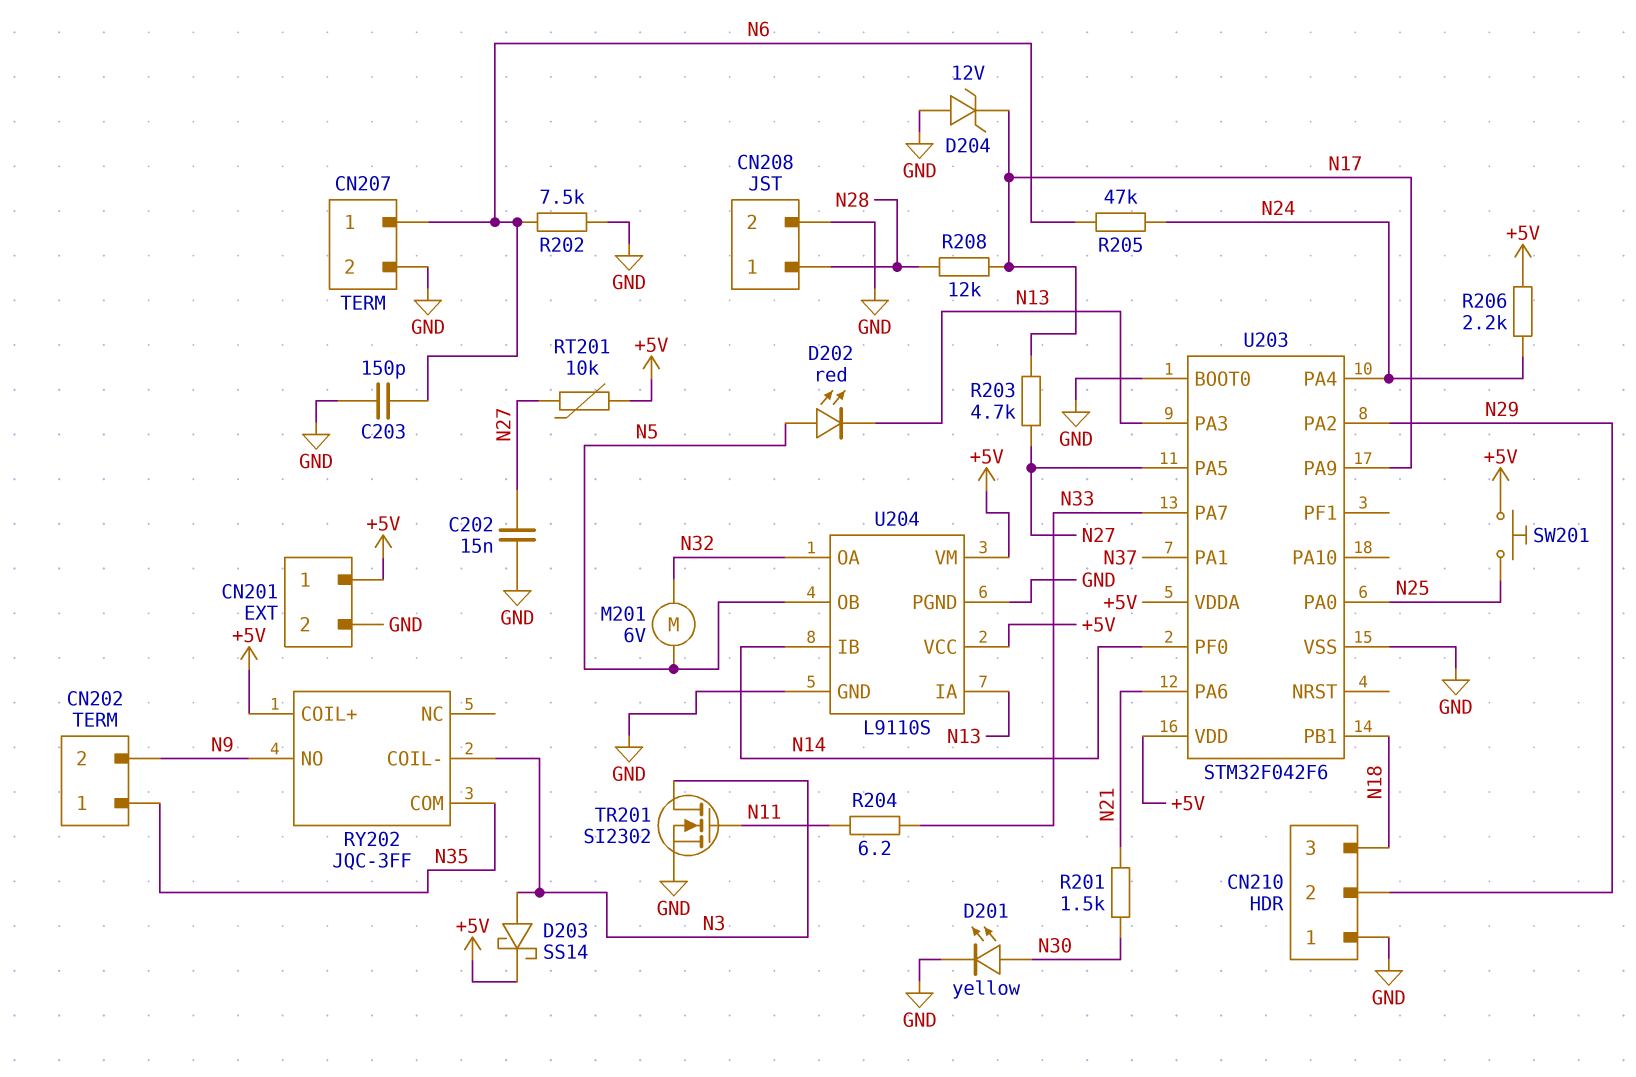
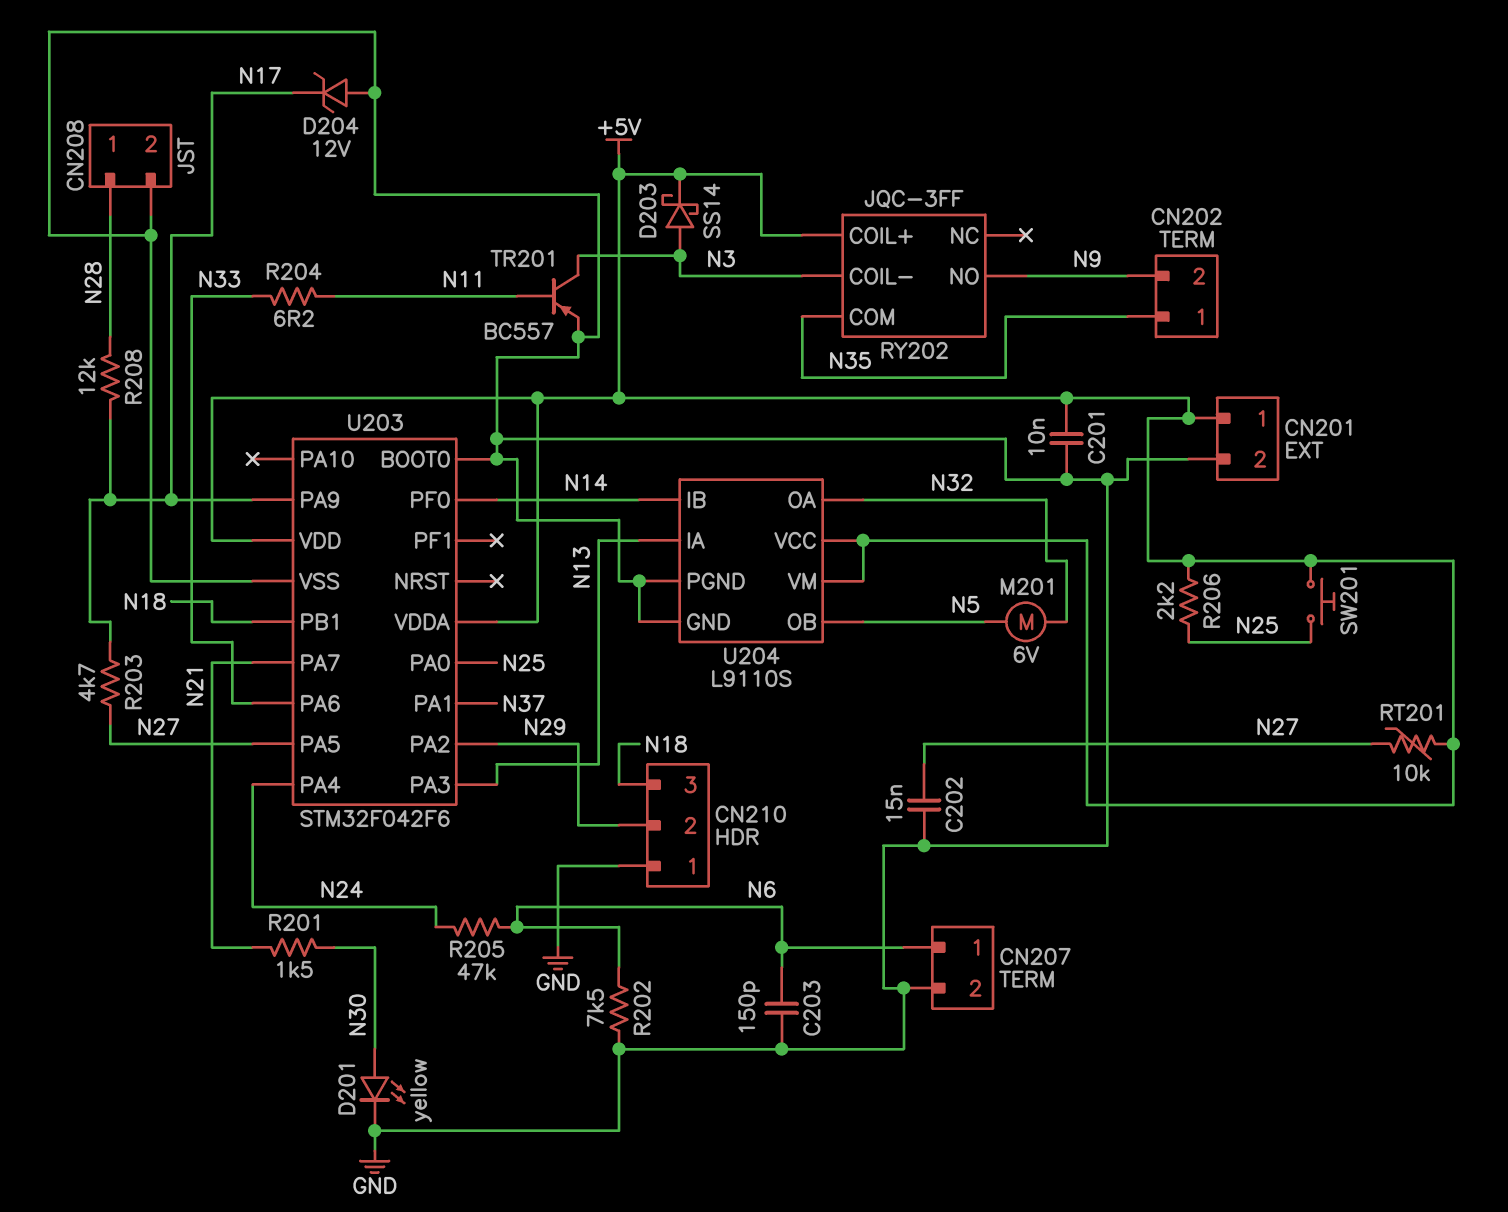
C201: none -> 10nF (+5V, GND)
D202: LED red (A N5, K N13) -> none
R206: 2.2k (+5V, N24) -> 2.2k (+5V, N25)
TR201: NMOS SI2302 (G N11, D N3, S GND) -> PNP BC557 (B N11, C N3, E GND)
U203 pin PA6: N21 -> N33
U203 pin PA7: N33 -> N21

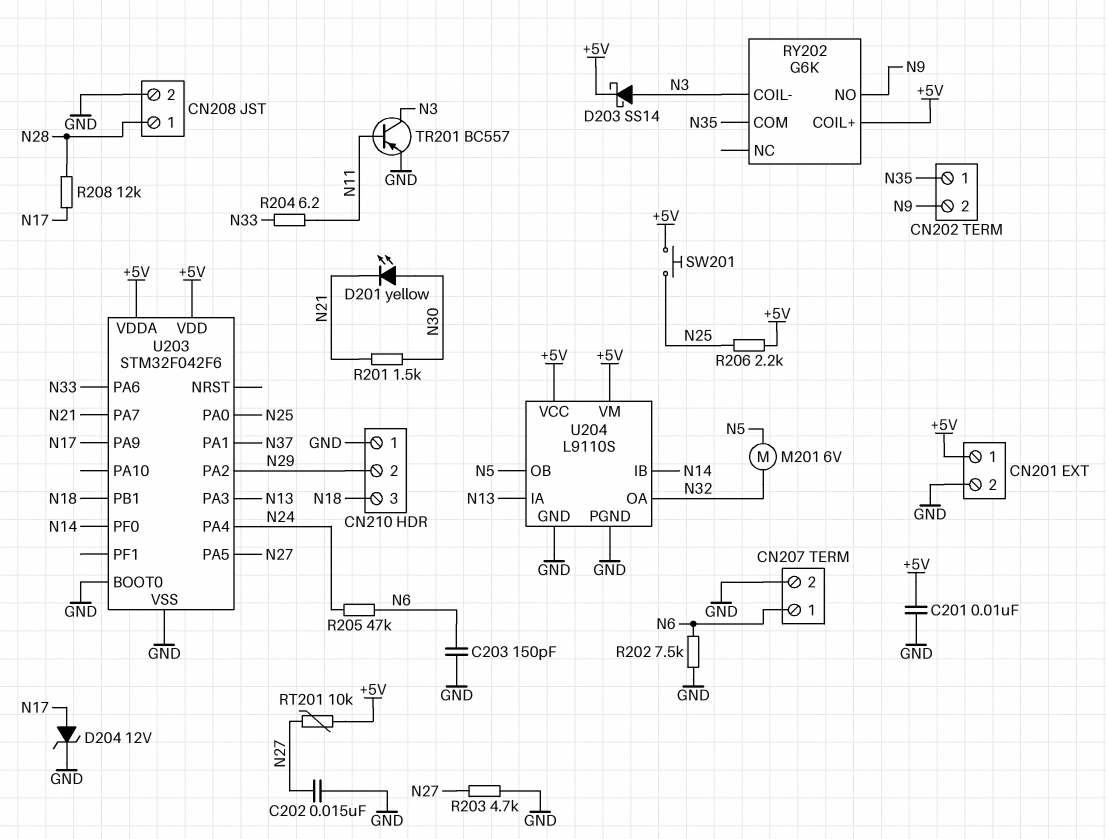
D201: LED yellow (A N30, K GND) -> LED yellow (A N30, K N21)
D204: zener 12V (A GND, K N17) -> zener 12V (A N17, K GND)
R203: 4.7k (N17, N27) -> 4.7k (GND, N27)
RY202: JQC-3FF -> G6K

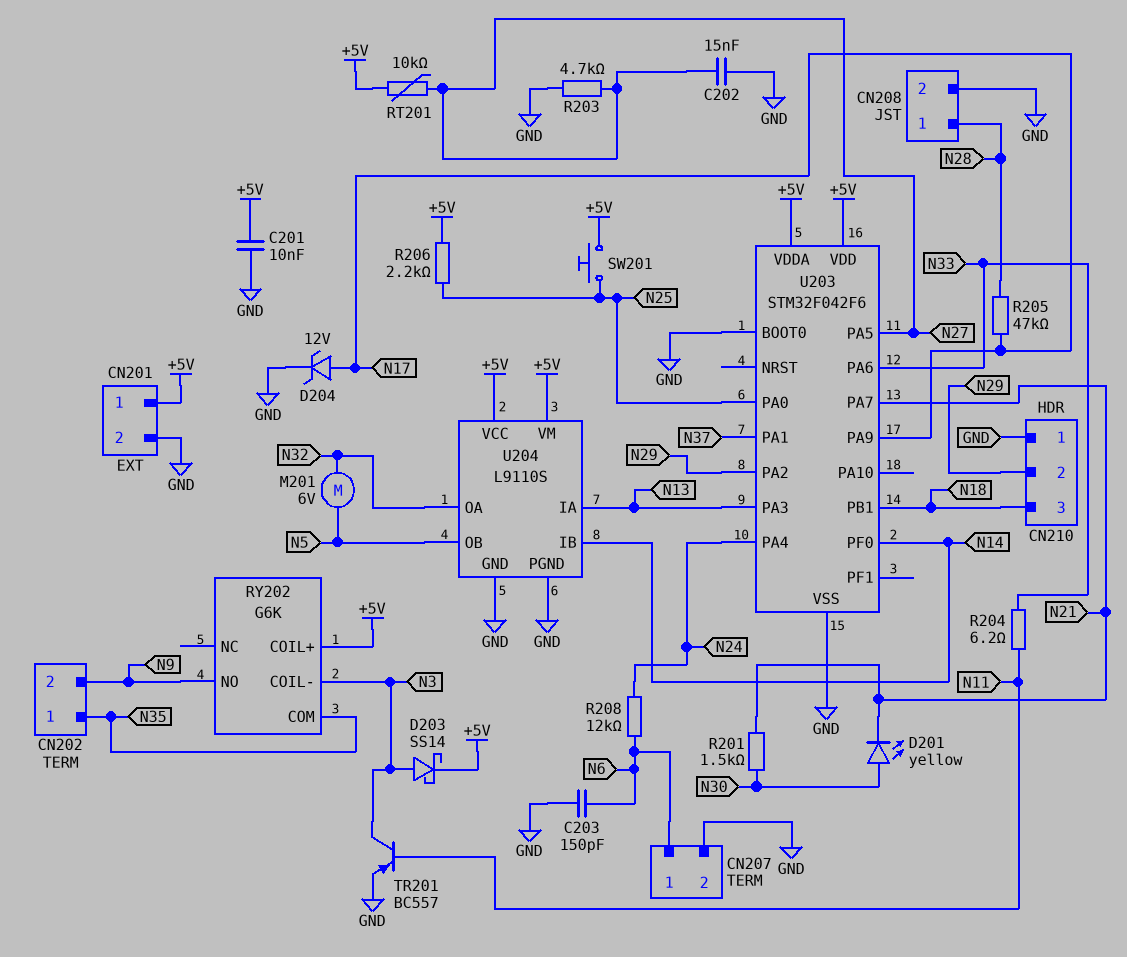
R202: 7.5k (GND, N6) -> none
R205: 47k (N6, N24) -> 47k (N17, N28)
R208: 12k (N17, N28) -> 12k (N6, N24)

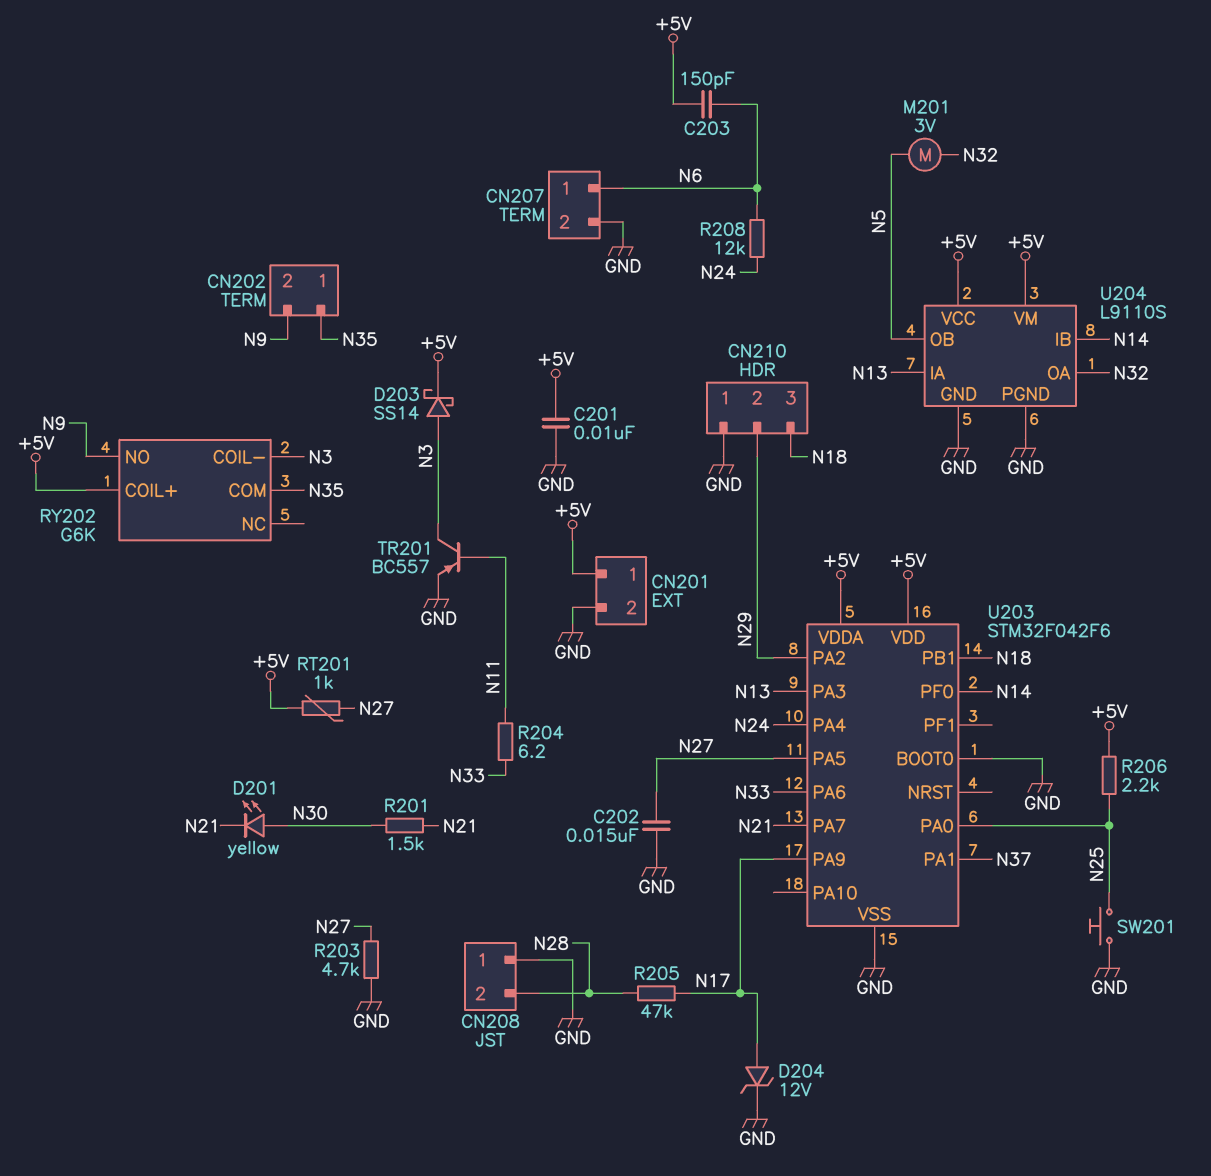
C203: 150pF (GND, N6) -> 150pF (+5V, N6)
CN208 pin 1: N28 -> GND
CN208 pin 2: GND -> N28
M201: motor 6V (N5, N32) -> motor 3V (N5, N32)
RT201: 10k (+5V, N27) -> 1k (+5V, N27)
SW201: button (+5V, N25) -> button (GND, N25)

